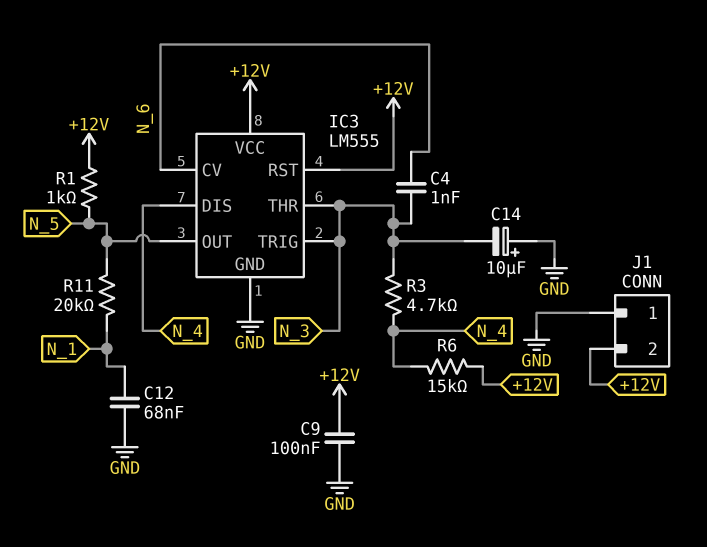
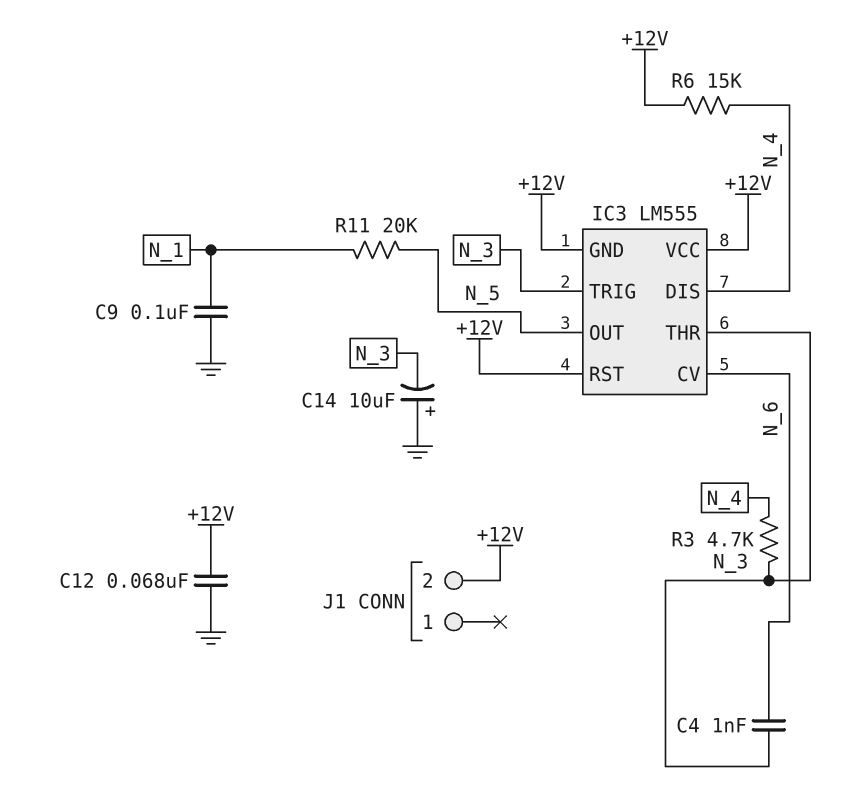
C9: 100nF (+12V, GND) -> 100nF (GND, N_1)
C12: 68nF (GND, N_1) -> 68nF (+12V, GND)
IC3 pin GND: GND -> +12V
J1 pin 1: GND -> none
R1: 1k (+12V, N_5) -> none

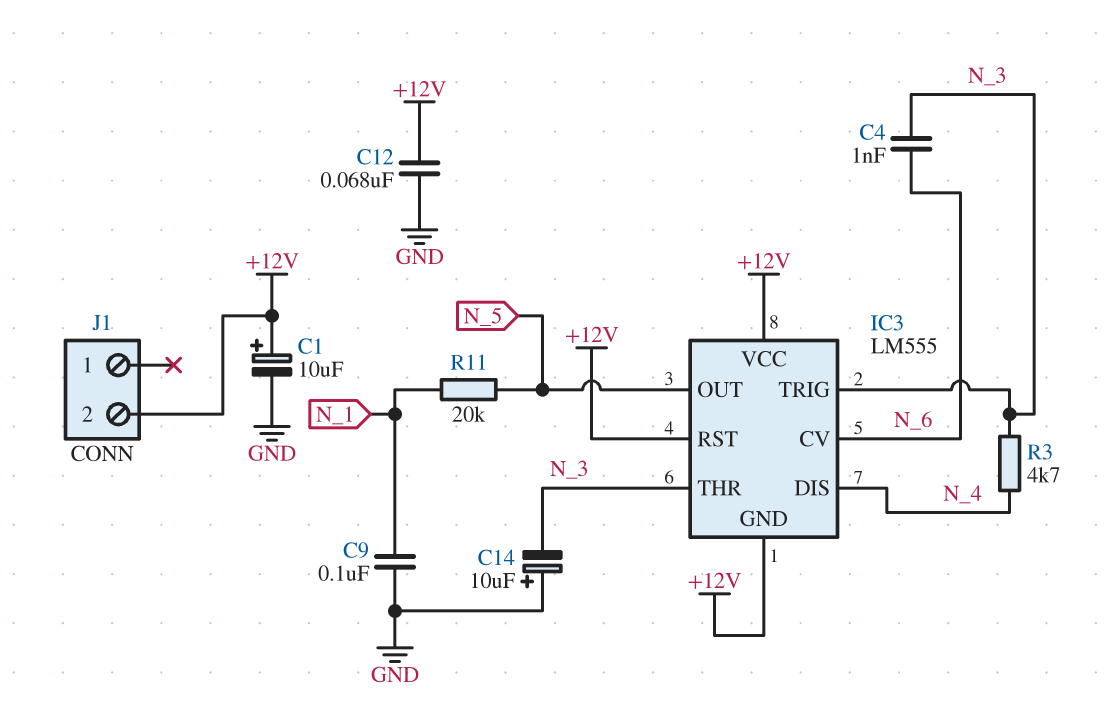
C1: none -> 10uF (plus +12V, minus GND)
R6: 15k (+12V, N_4) -> none

